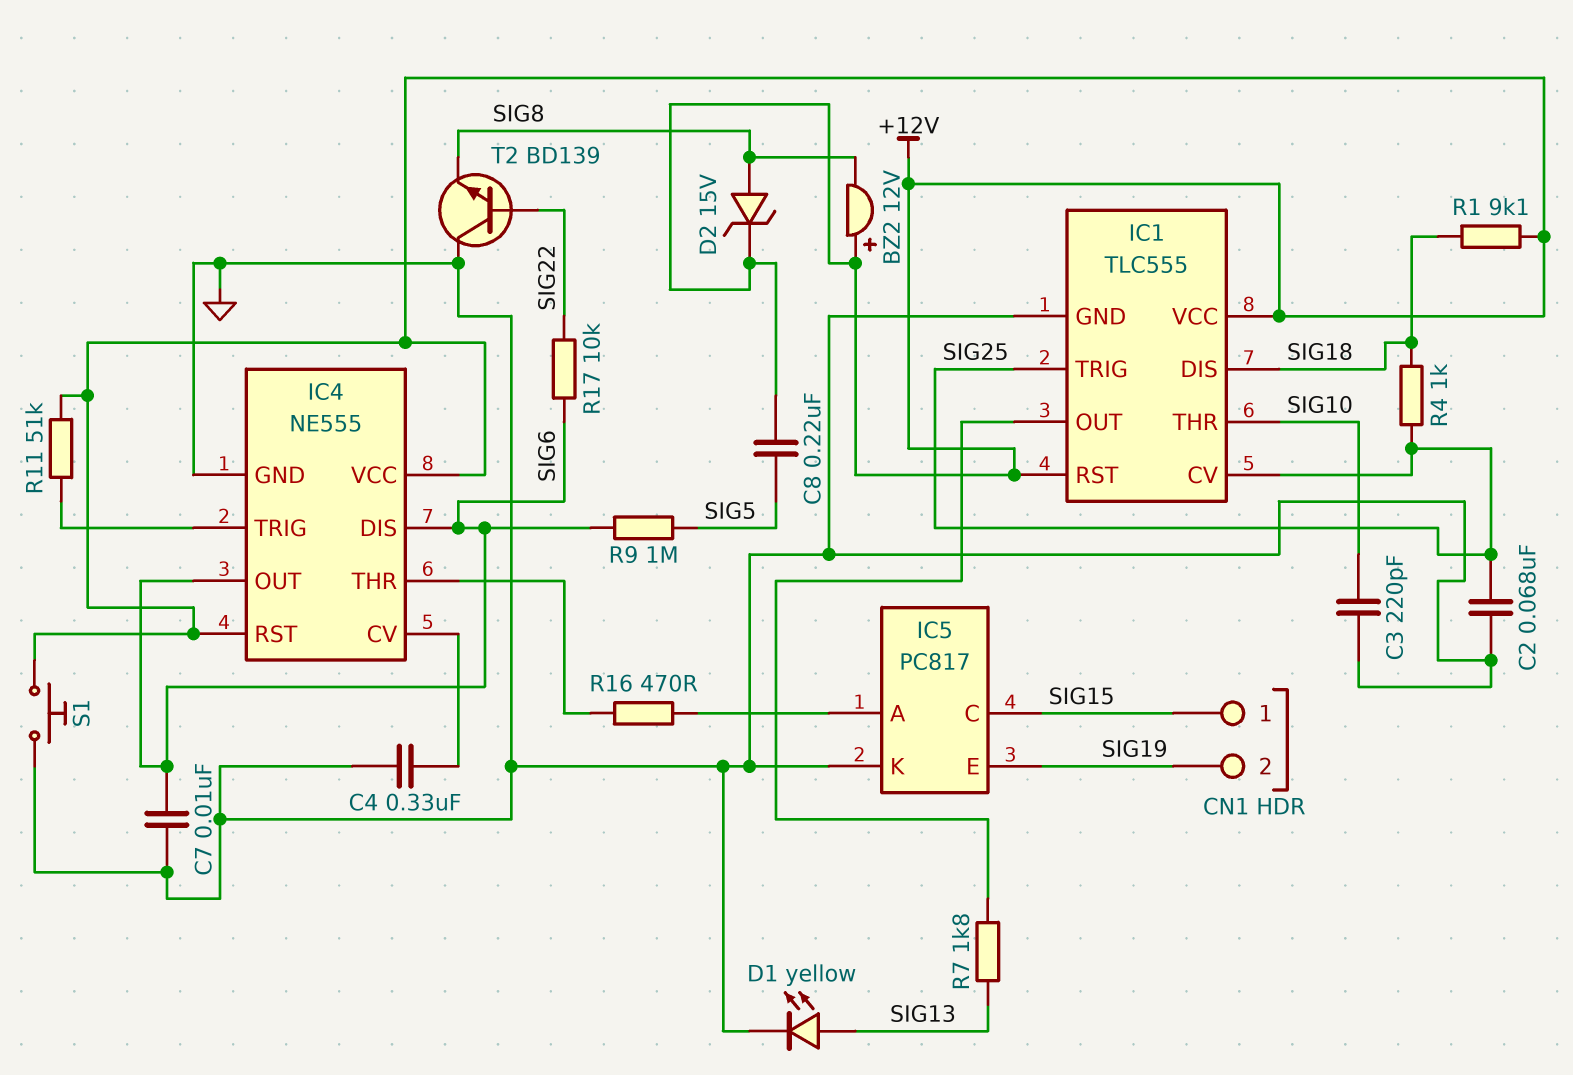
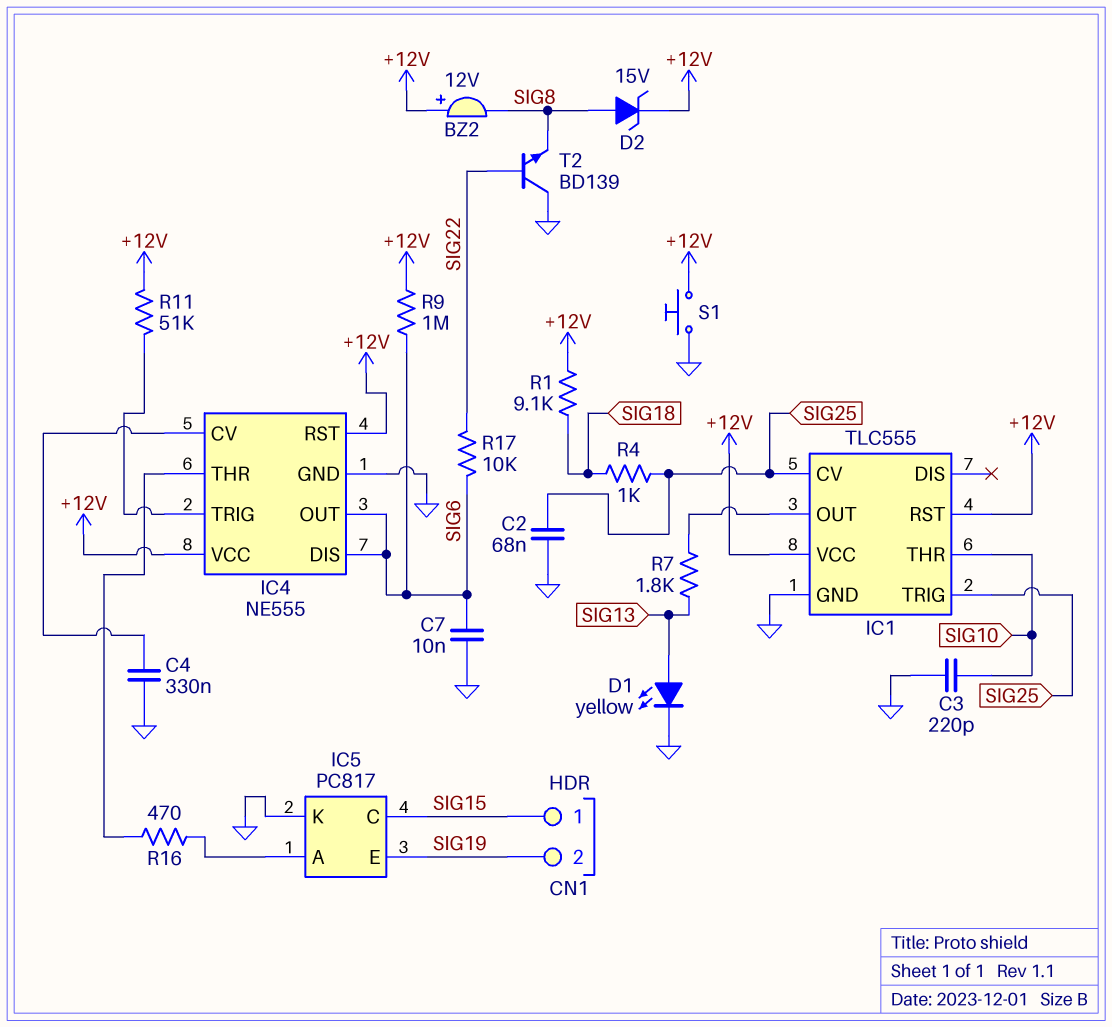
C8: 220nF (+12V, SIG5) -> none
IC1 pin DIS: SIG18 -> none
R9: 1M (SIG5, SIG6) -> 1M (+12V, SIG6)

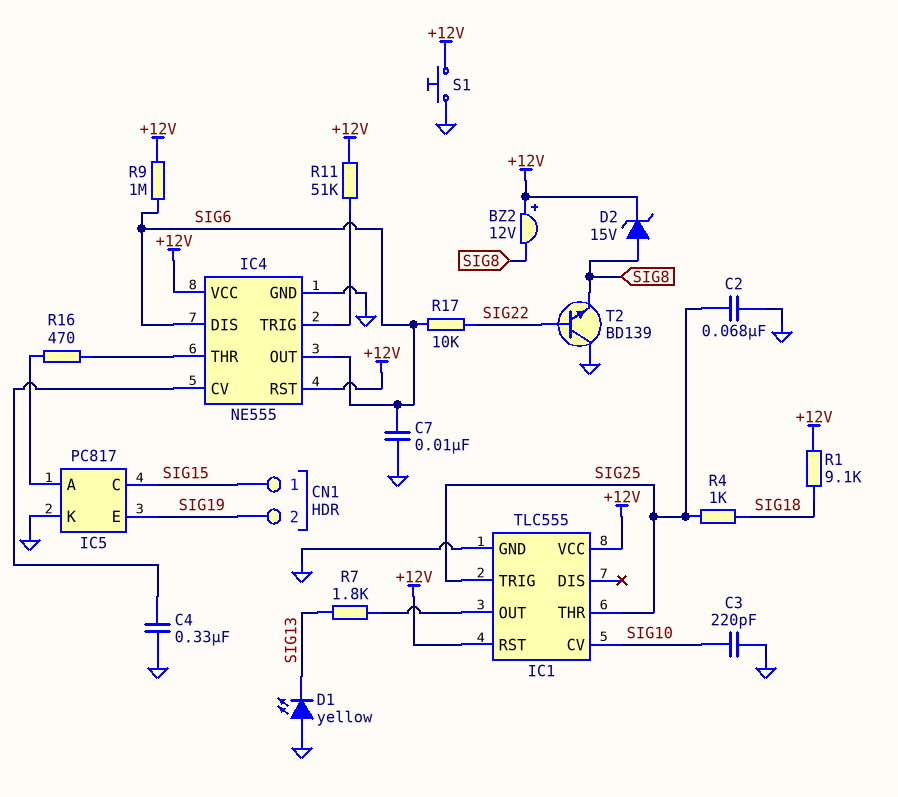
D1: LED yellow (A SIG13, K GND) -> LED yellow (A GND, K SIG13)
IC1 pin CV: SIG25 -> SIG10
IC1 pin THR: SIG10 -> SIG25

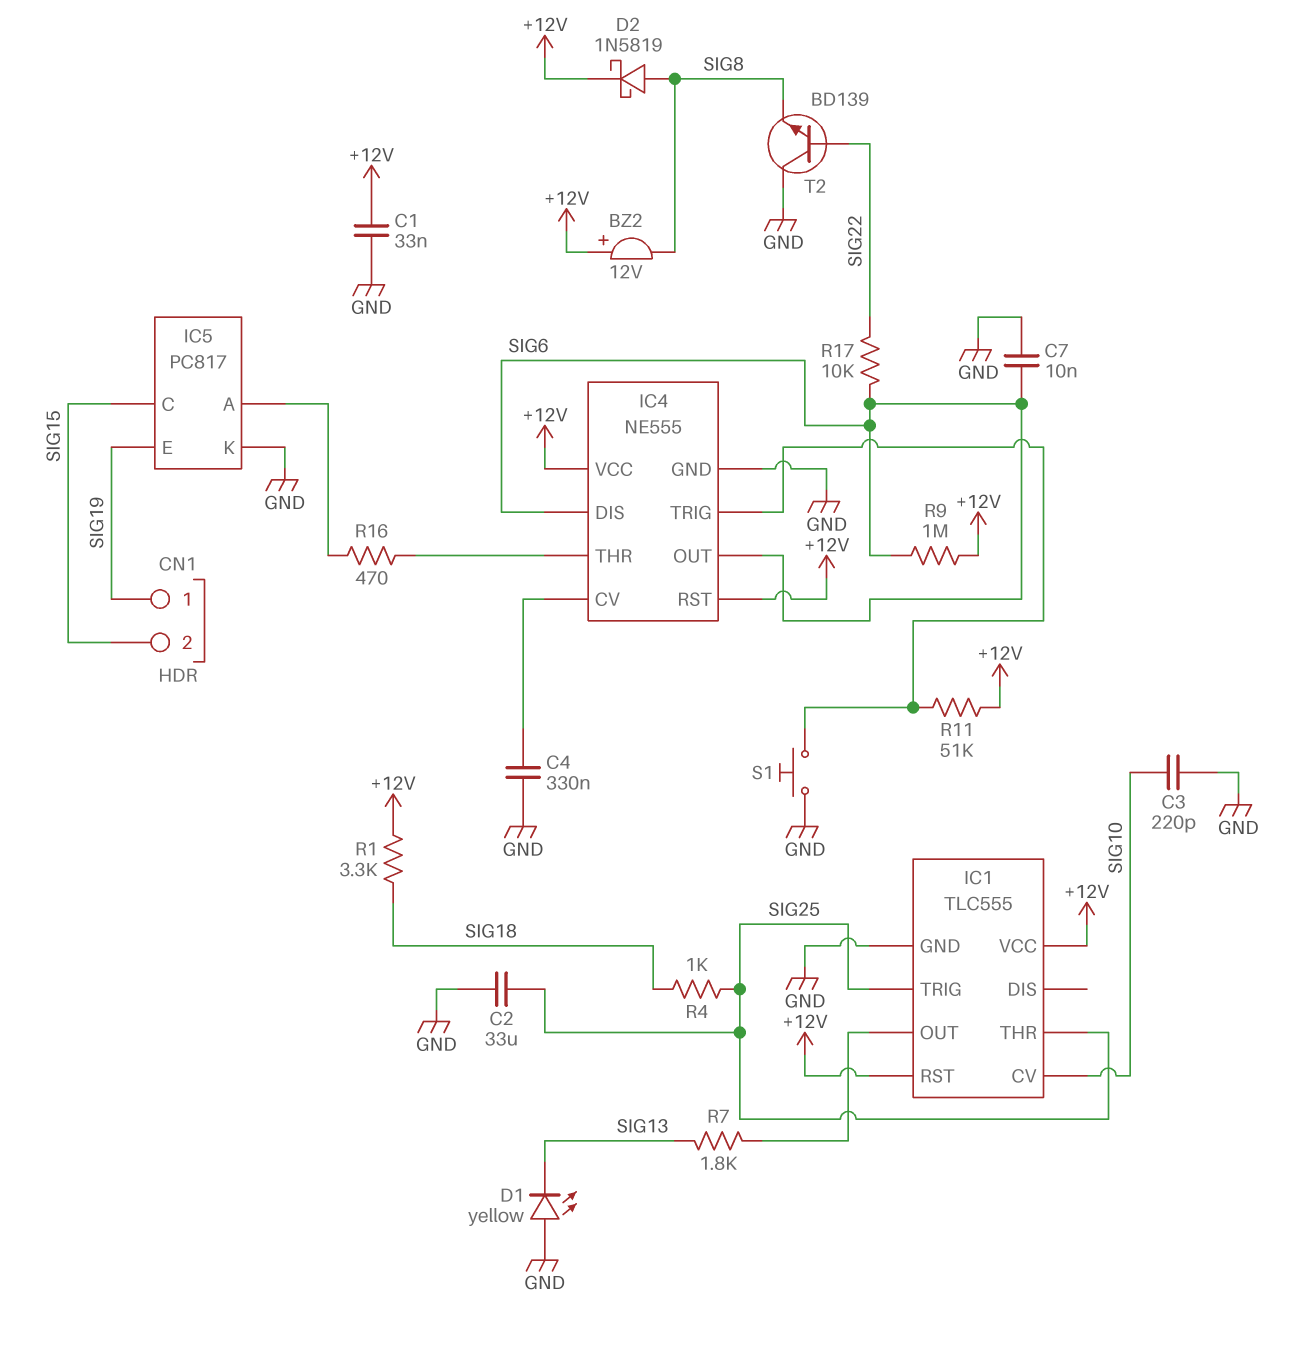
C1: none -> 33nF (+12V, GND)
C2: 68nF (GND, SIG25) -> 33uF (GND, SIG25)
CN1 pin 1: SIG15 -> SIG19
CN1 pin 2: SIG19 -> SIG15
D2: zener 15V (A SIG8, K +12V) -> schottky 1N5819 (A SIG8, K +12V)
R1: 9.1k (+12V, SIG18) -> 3.3k (+12V, SIG18)
S1: button (+12V, GND) -> button (GND, IC4/TRIG)

